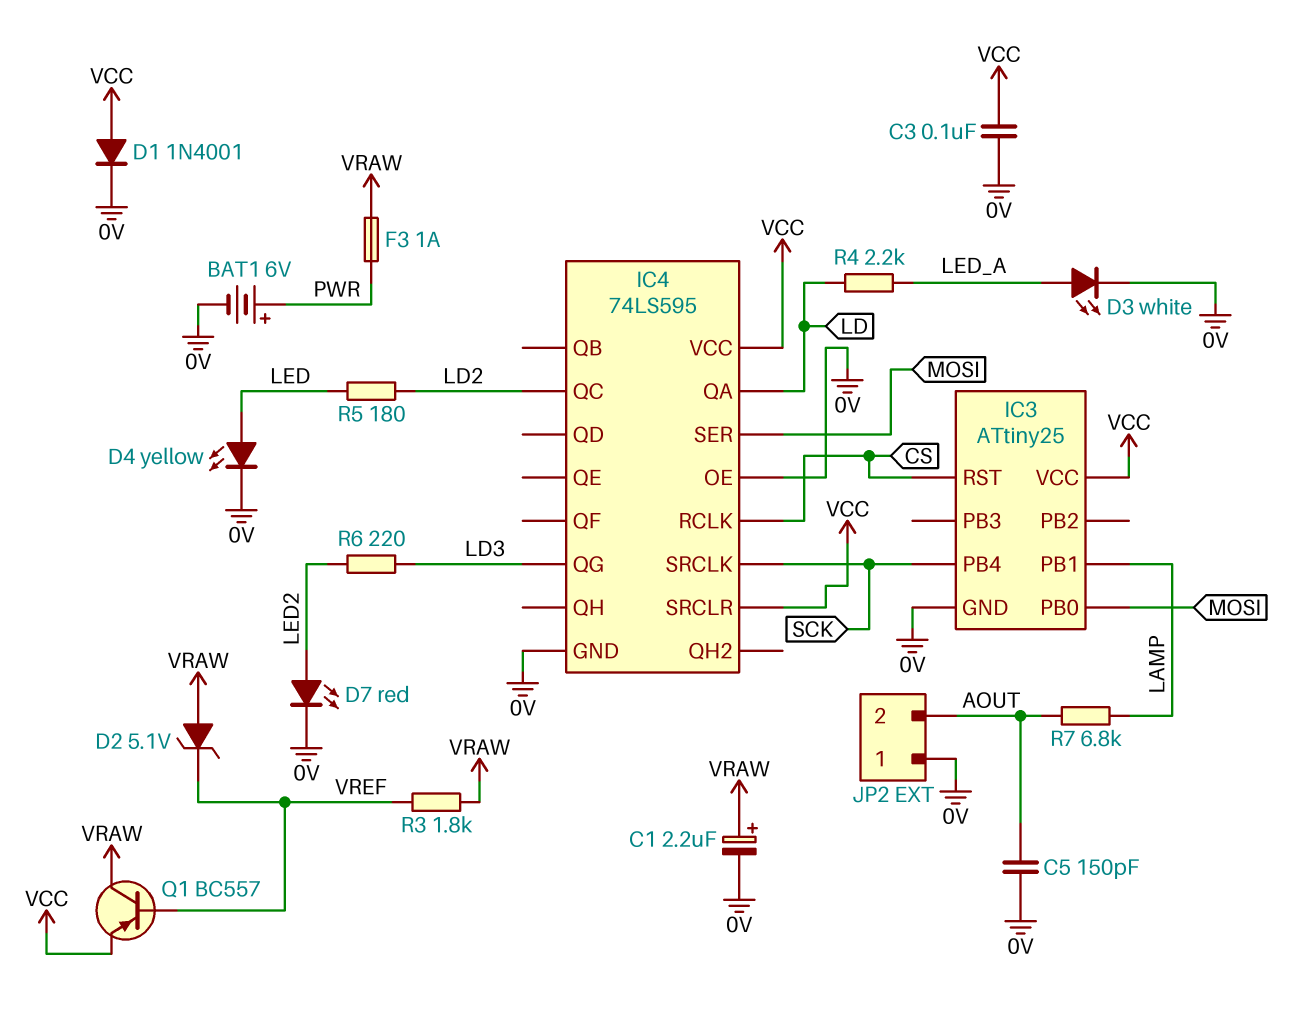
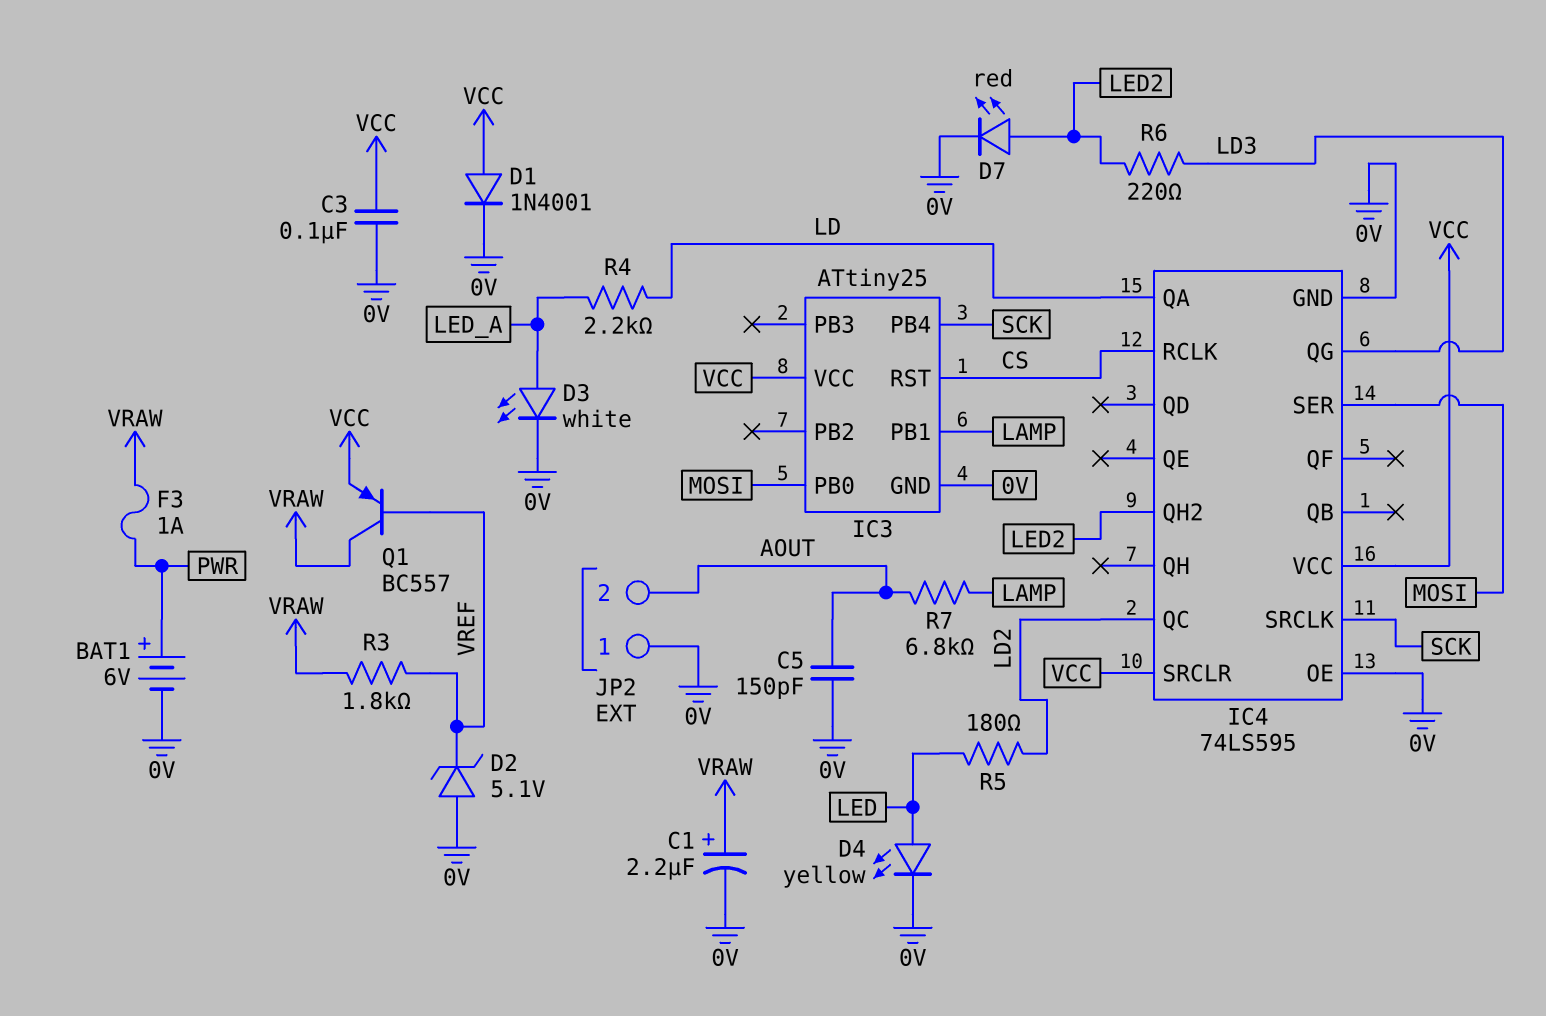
D2: zener 5.1V (A VRAW, K VREF) -> zener 5.1V (A 0V, K VREF)
IC4 pin QH2: none -> LED2

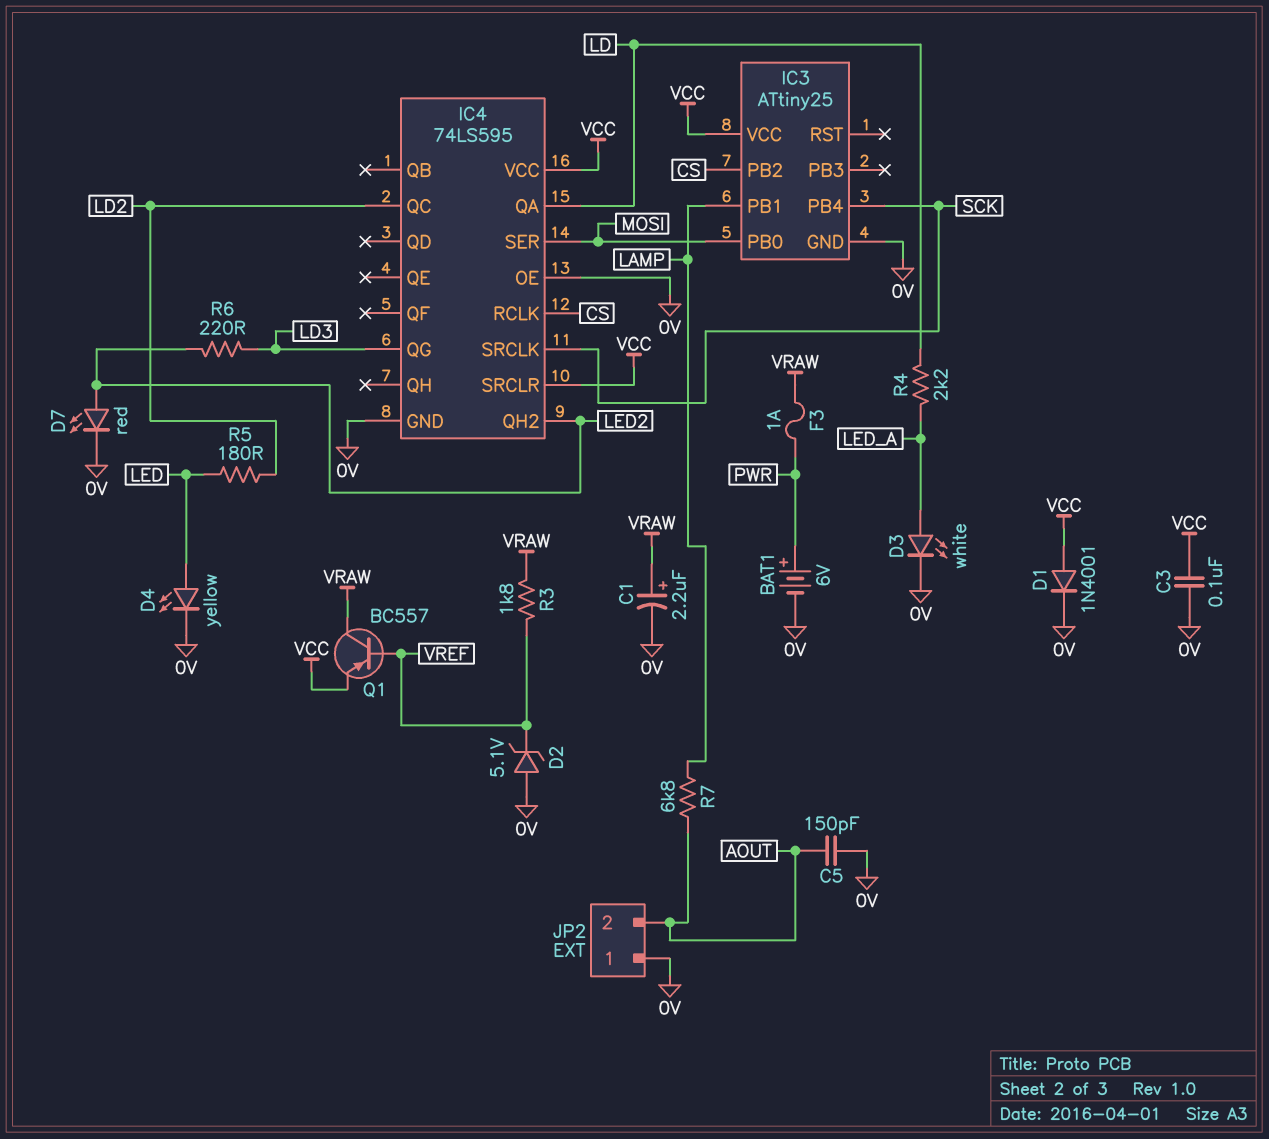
IC3 pin PB2: none -> CS
IC3 pin RST: CS -> none

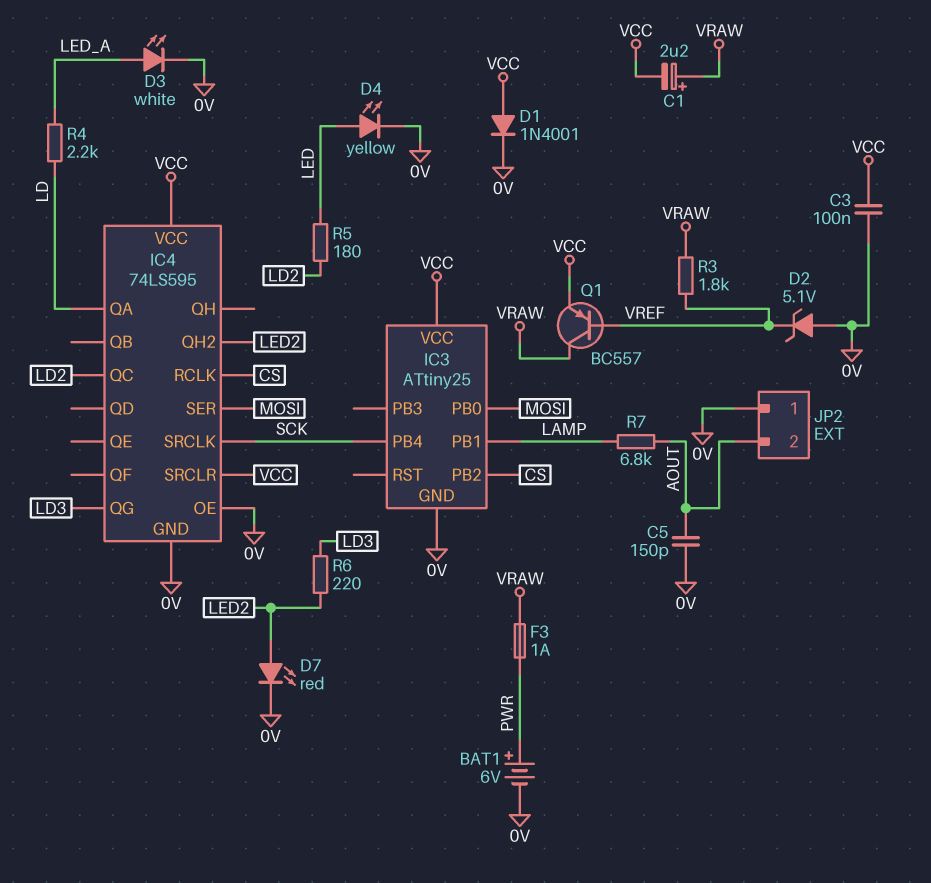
C1: 2.2uF (plus VRAW, minus 0V) -> 2.2uF (plus VRAW, minus VCC)

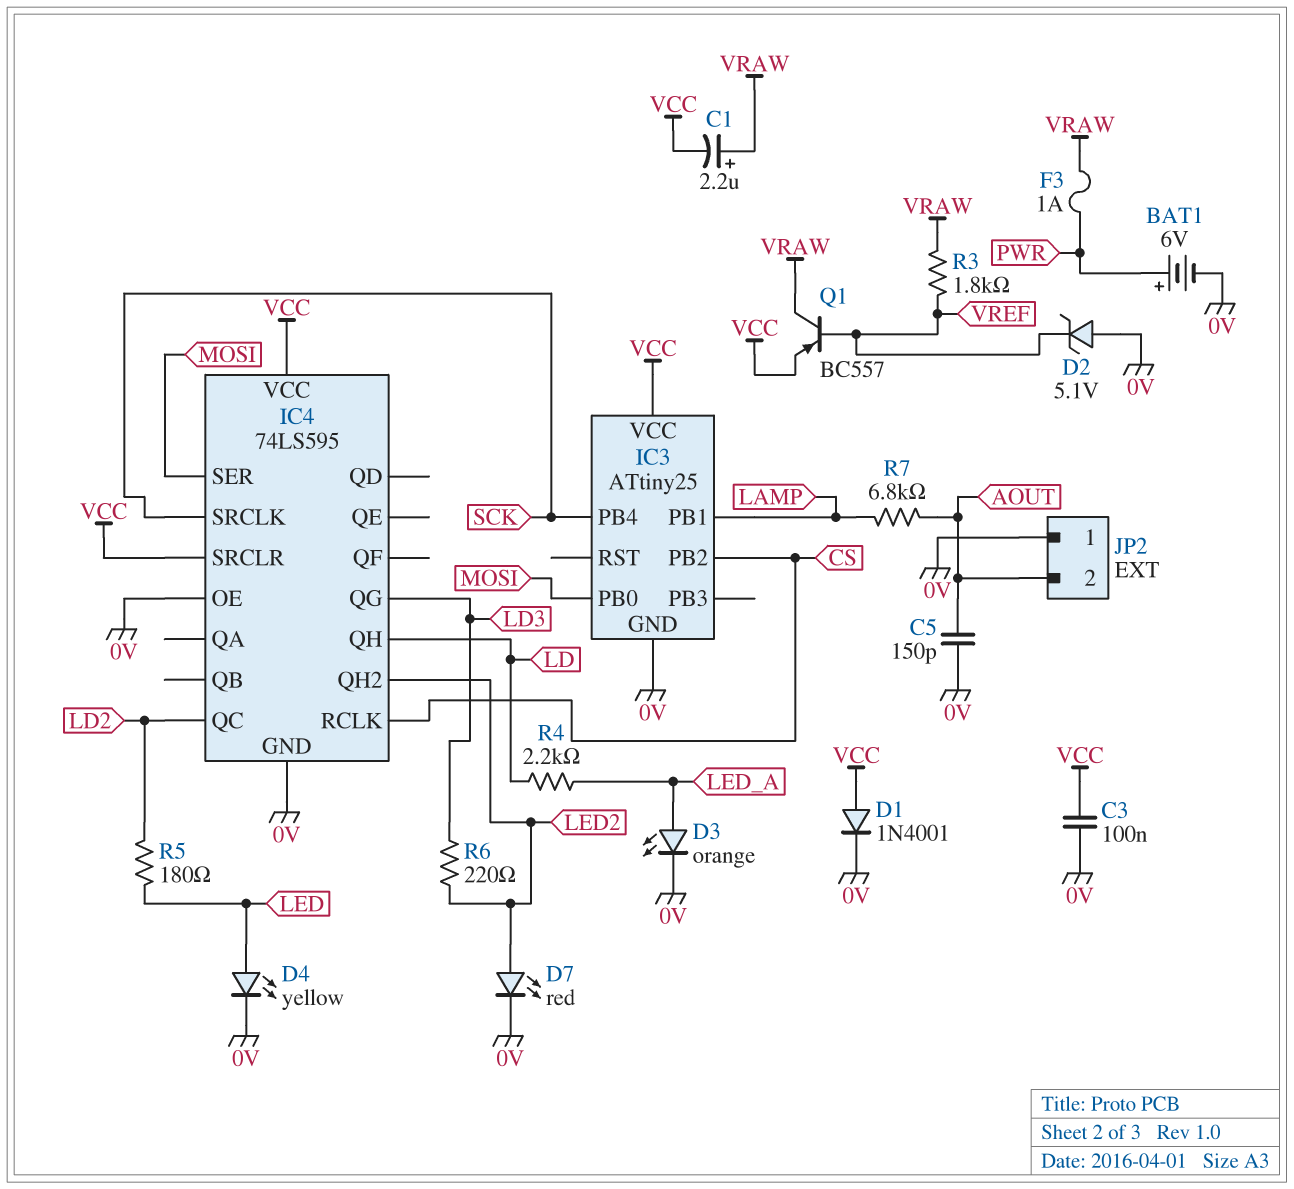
D3: LED white (A LED_A, K 0V) -> LED orange (A LED_A, K 0V)
IC4 pin QA: LD -> none
IC4 pin QH: none -> LD

